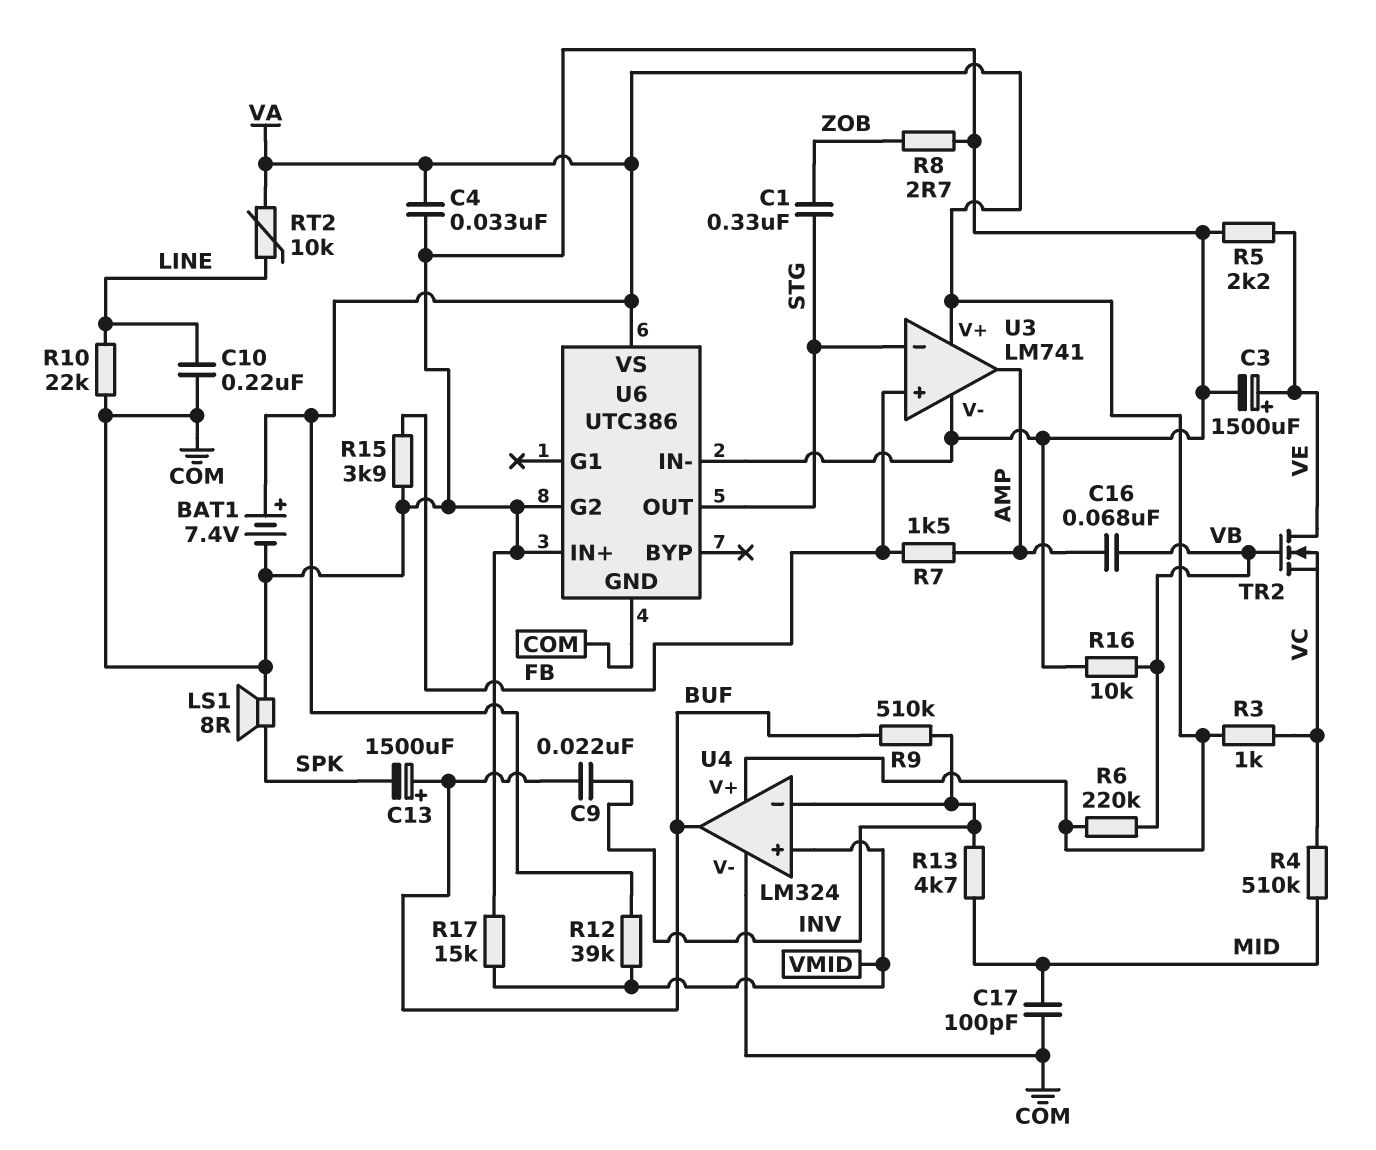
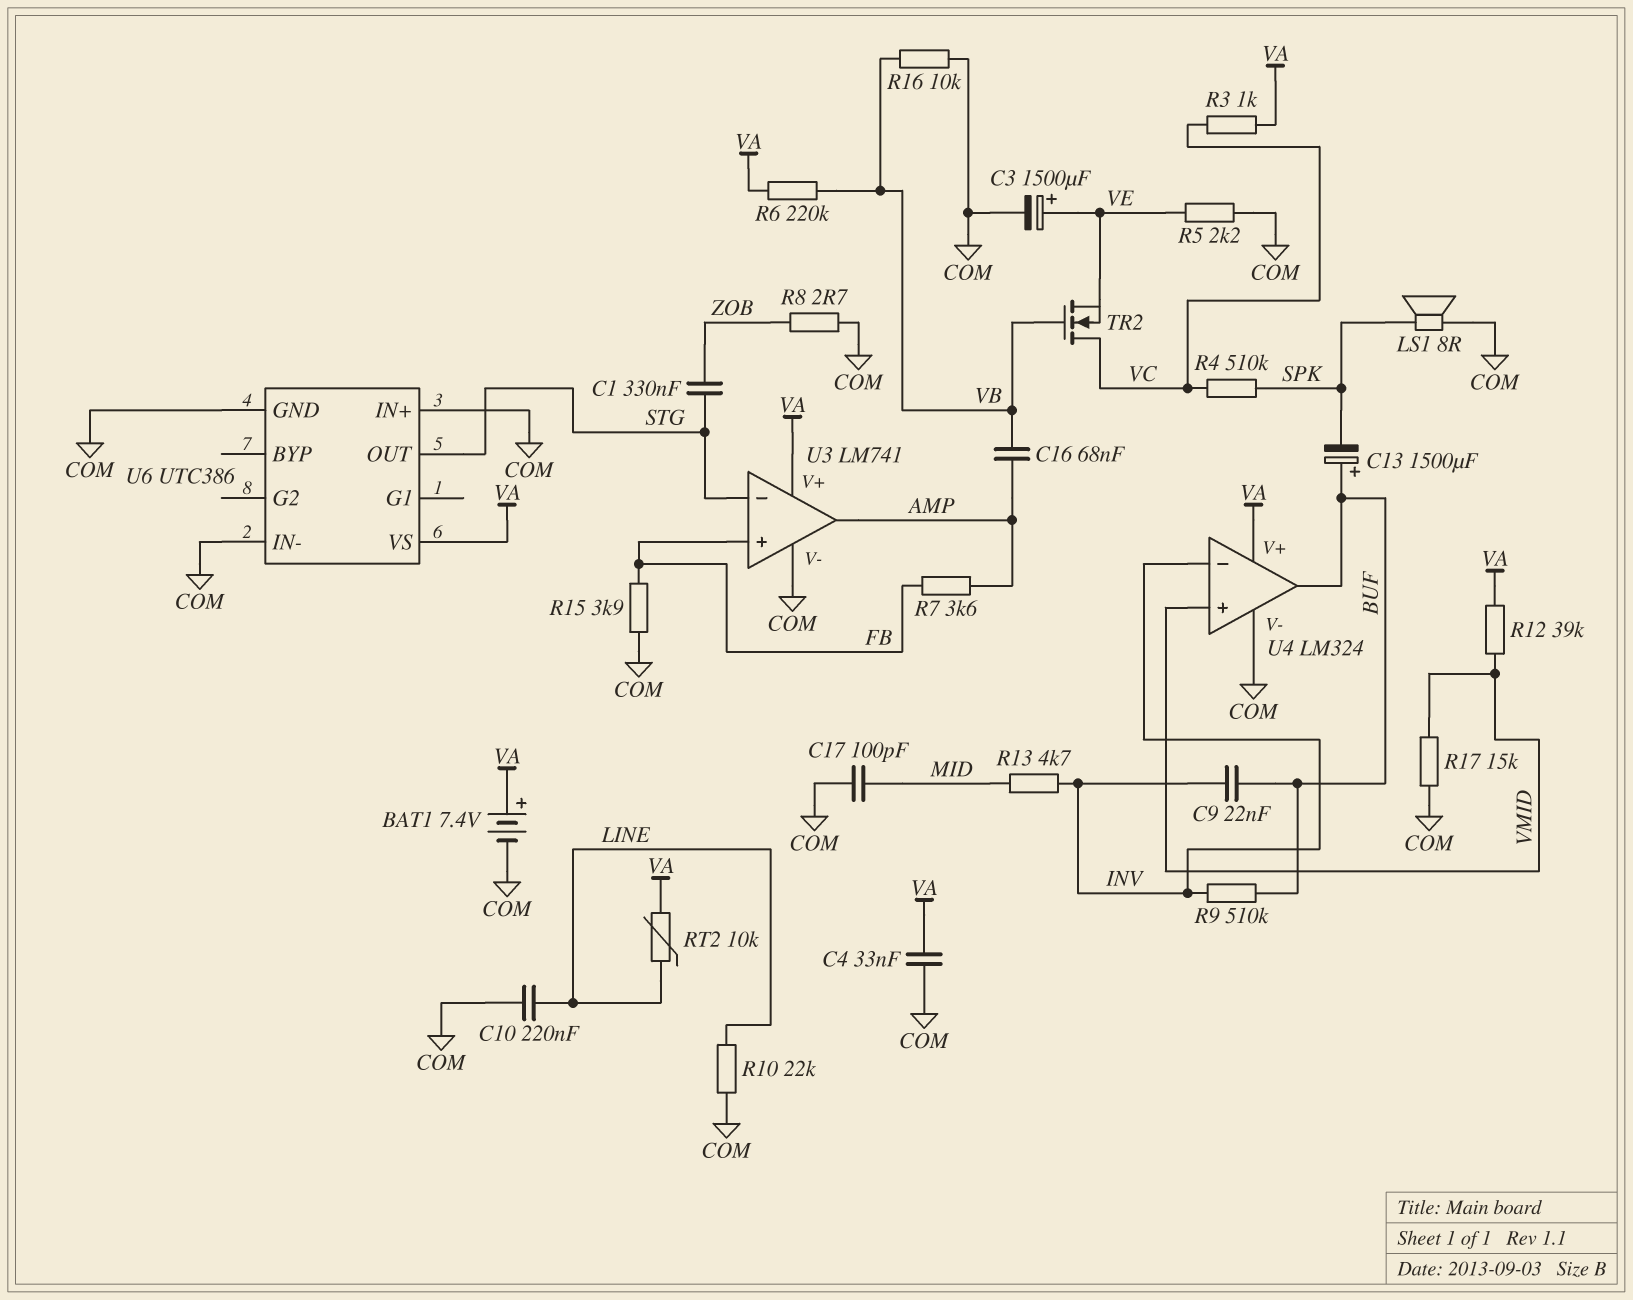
R4: 510k (MID, VC) -> 510k (SPK, VC)
R7: 1.5k (AMP, FB) -> 3.6k (AMP, FB)
TR2: NMOS (G VB, D VE, S VC) -> NMOS (G VB, D VC, S VE)
U6 pin G2: COM -> none

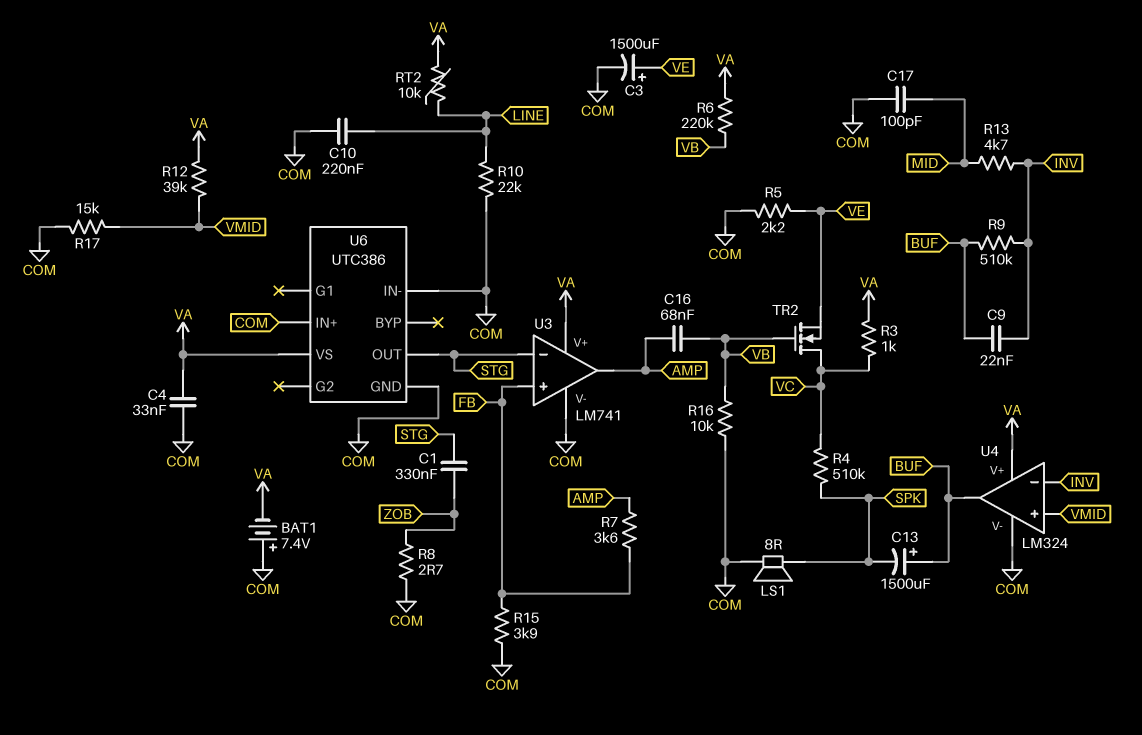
BAT1: 7.4V (plus VA, minus COM) -> 7.4V (plus COM, minus VA)

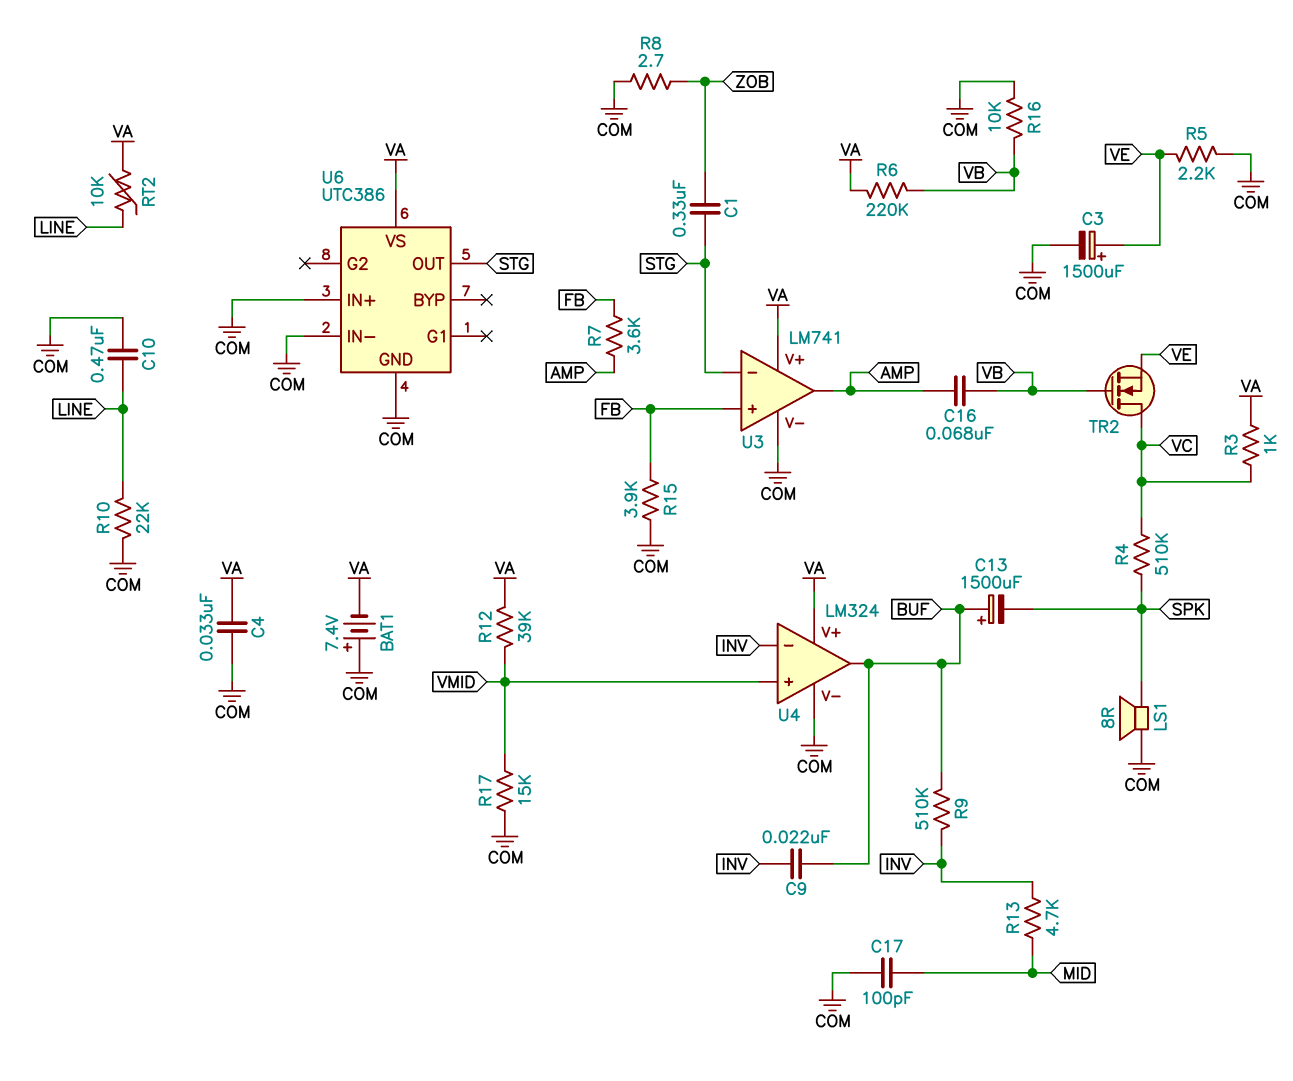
C10: 220nF (COM, LINE) -> 470nF (COM, LINE)

